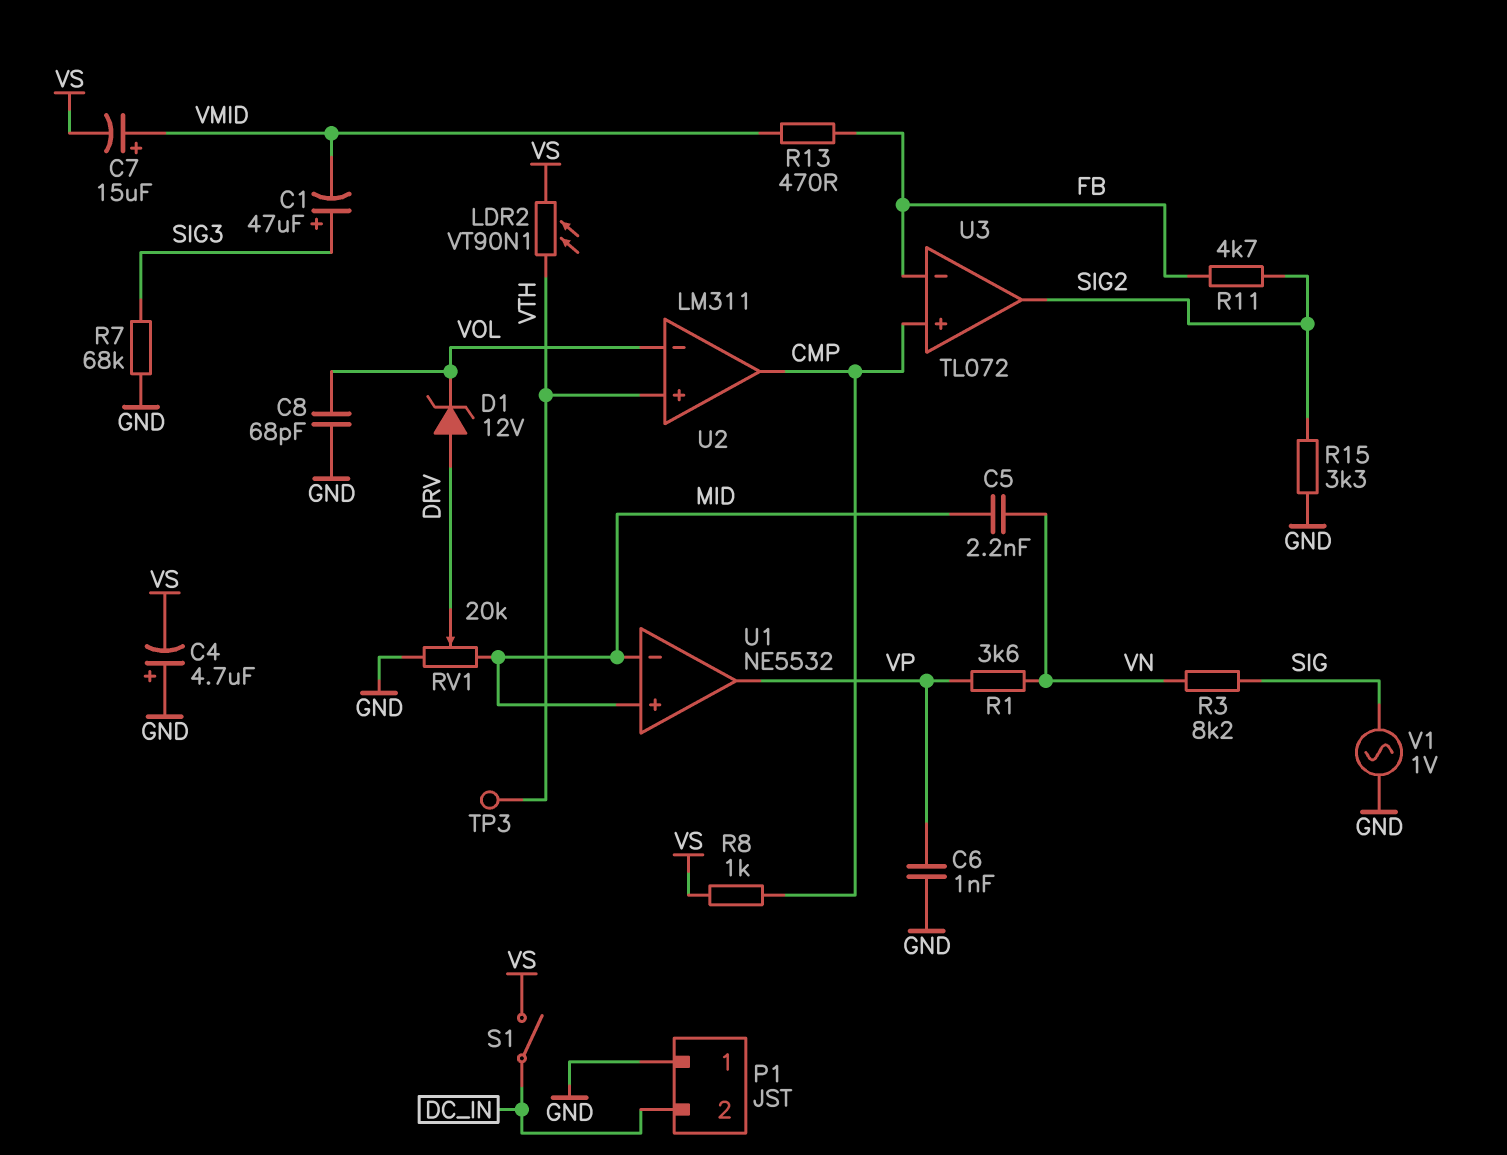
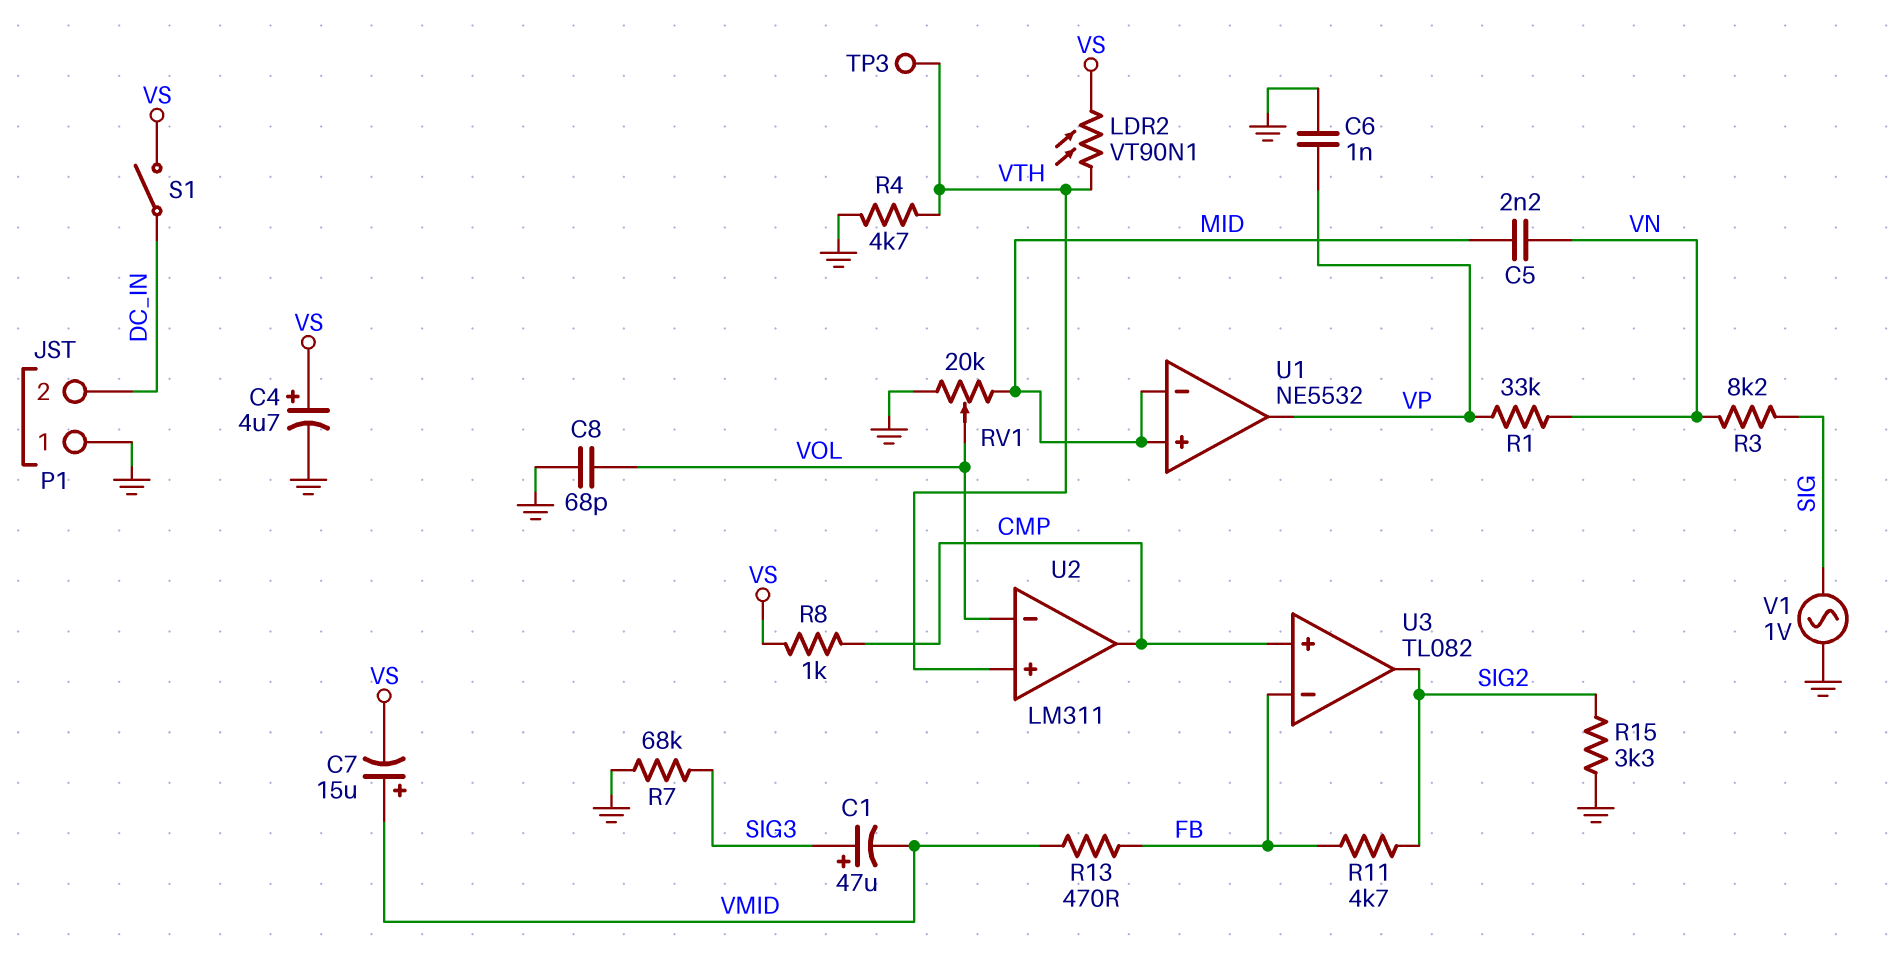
C4: 4.7uF (plus GND, minus VS) -> 4.7uF (plus VS, minus GND)
D1: zener 12V (A DRV, K VOL) -> none
R1: 3.6k (VN, VP) -> 33k (VN, VP)
R4: none -> 4.7k (GND, VTH)
RV1: 20k (GND, MID, wiper DRV) -> 20k (GND, MID, wiper VOL)
U3: TL072 -> TL082

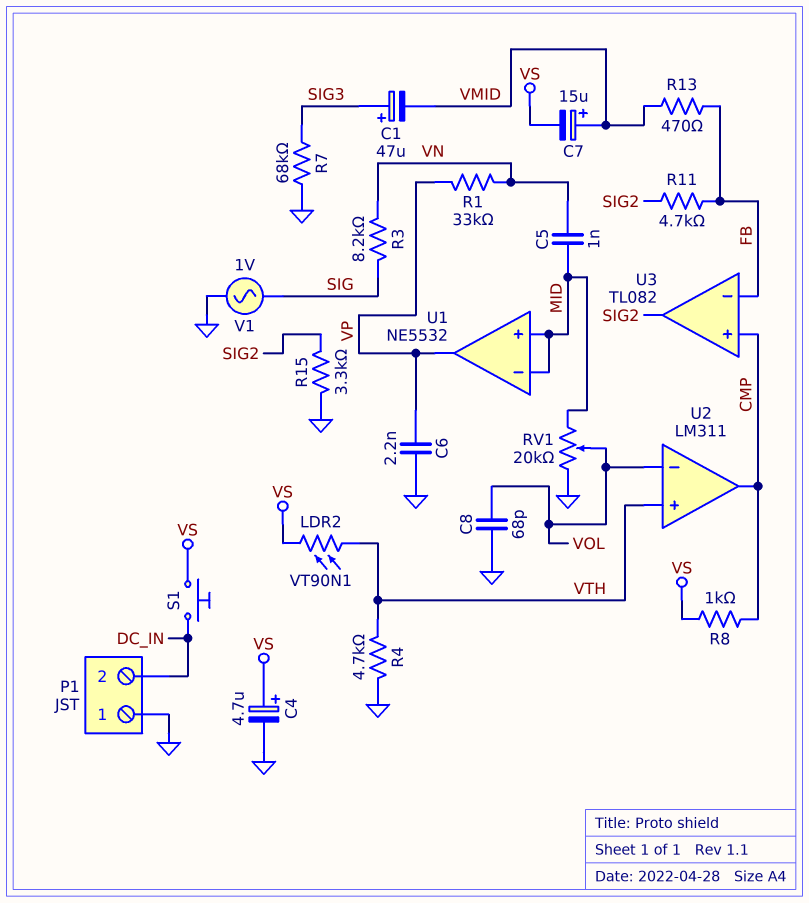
C5: 2.2nF (MID, VN) -> 1nF (MID, VN)
C6: 1nF (GND, VP) -> 2.2nF (GND, VP)
S1: switch (DC_IN, VS) -> button (DC_IN, VS)
TP3: test point (VTH) -> none

